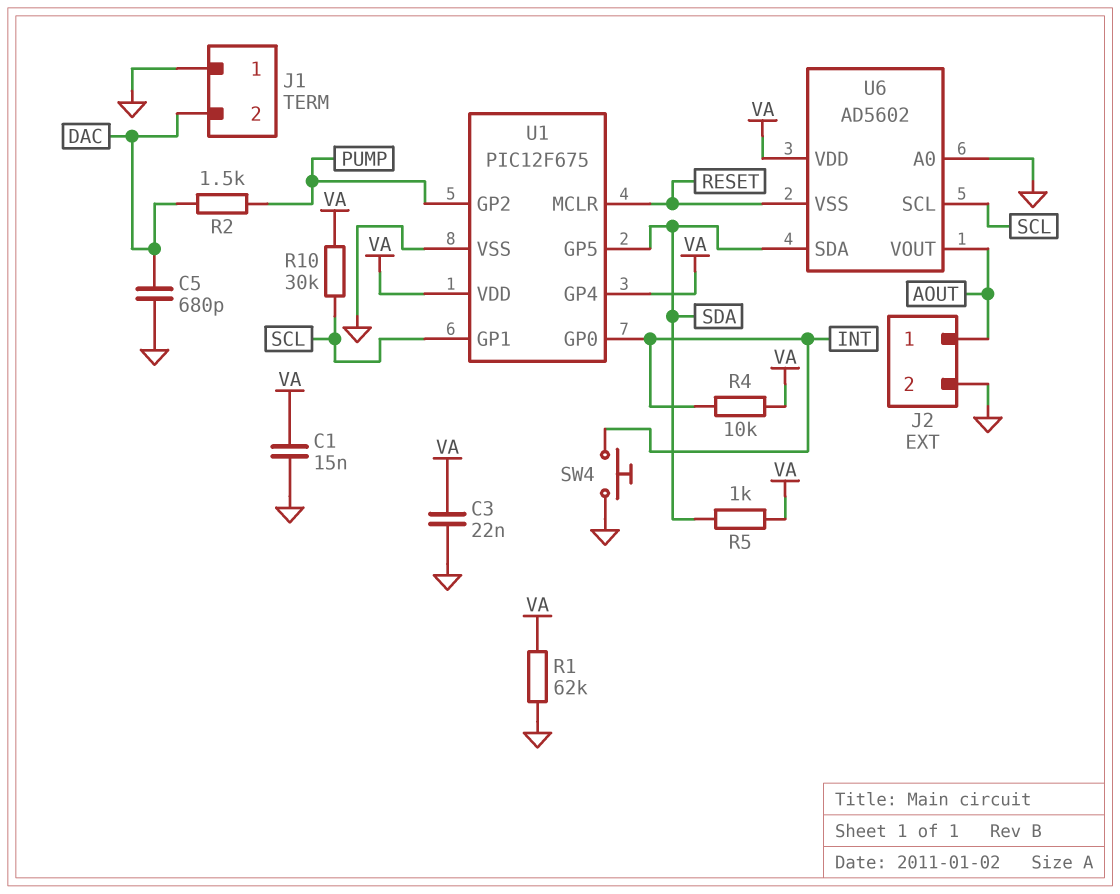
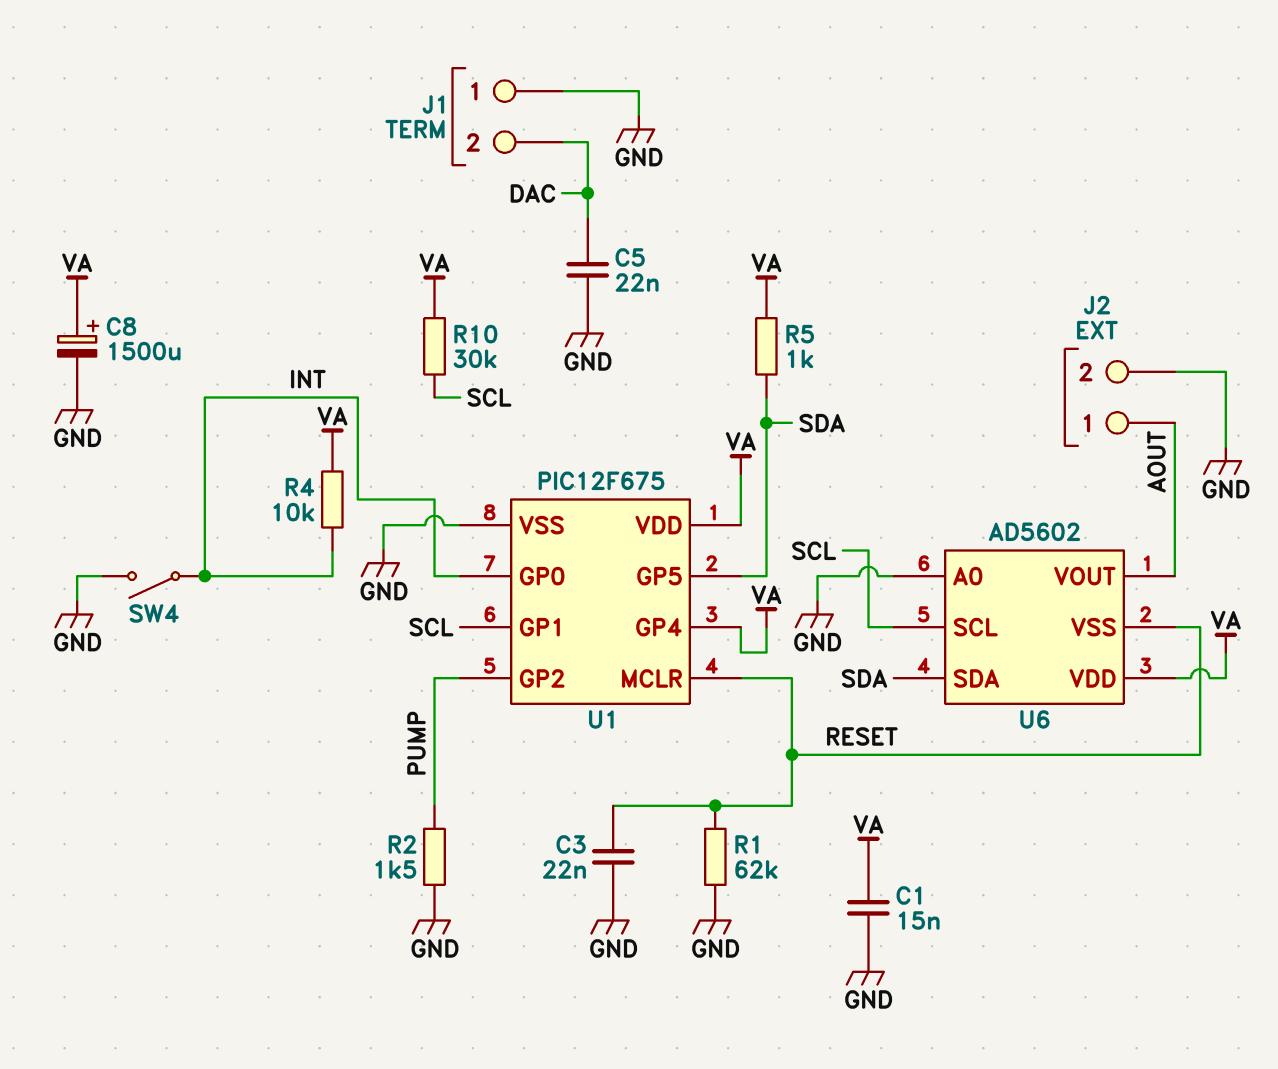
C3: 22nF (GND, VA) -> 22nF (GND, RESET)
C5: 680pF (DAC, GND) -> 22nF (DAC, GND)
C8: none -> 1500uF (plus VA, minus GND)
R1: 62k (GND, VA) -> 62k (GND, RESET)
R2: 1.5k (DAC, PUMP) -> 1.5k (GND, PUMP)
SW4: button (GND, INT) -> switch (GND, INT)

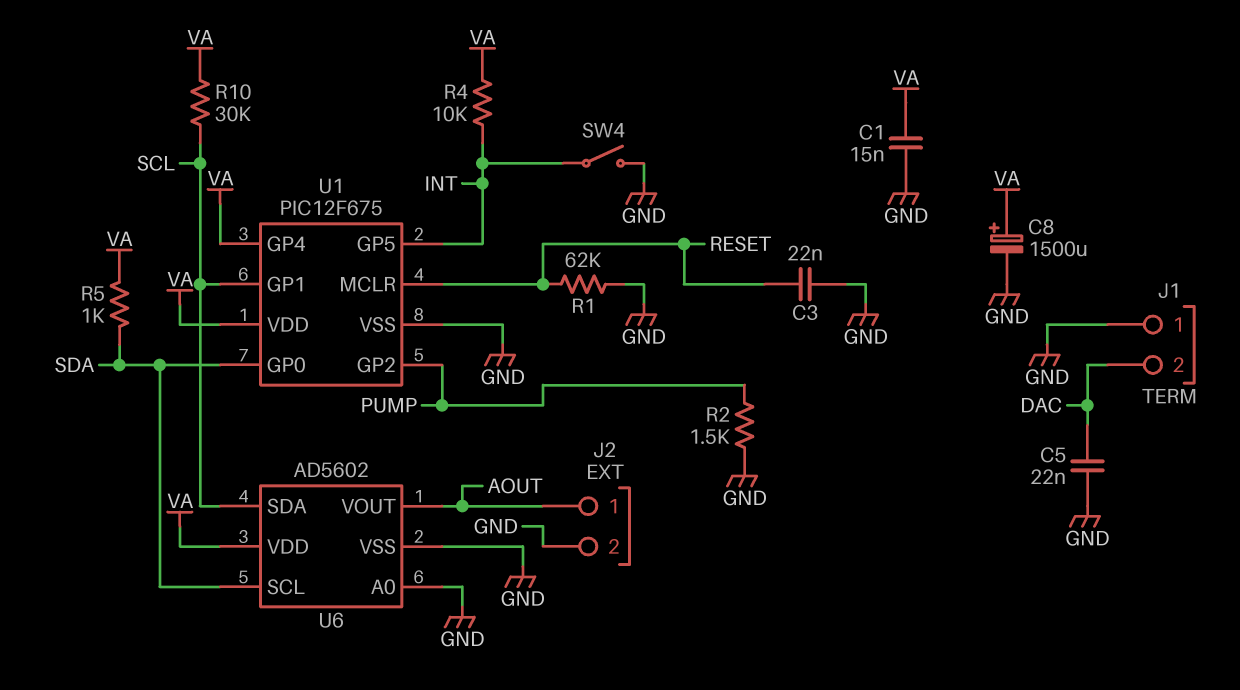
U1 pin GP0: INT -> SDA
U1 pin GP5: SDA -> INT
U6 pin SCL: SCL -> SDA
U6 pin SDA: SDA -> SCL
U6 pin VSS: RESET -> GND

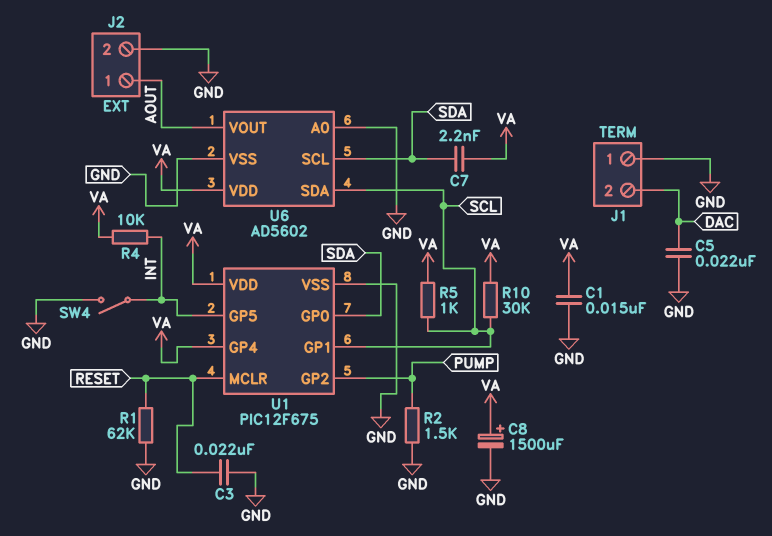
C7: none -> 2.2nF (SDA, VA)
R5: 1k (SDA, VA) -> 1k (SCL, VA)

